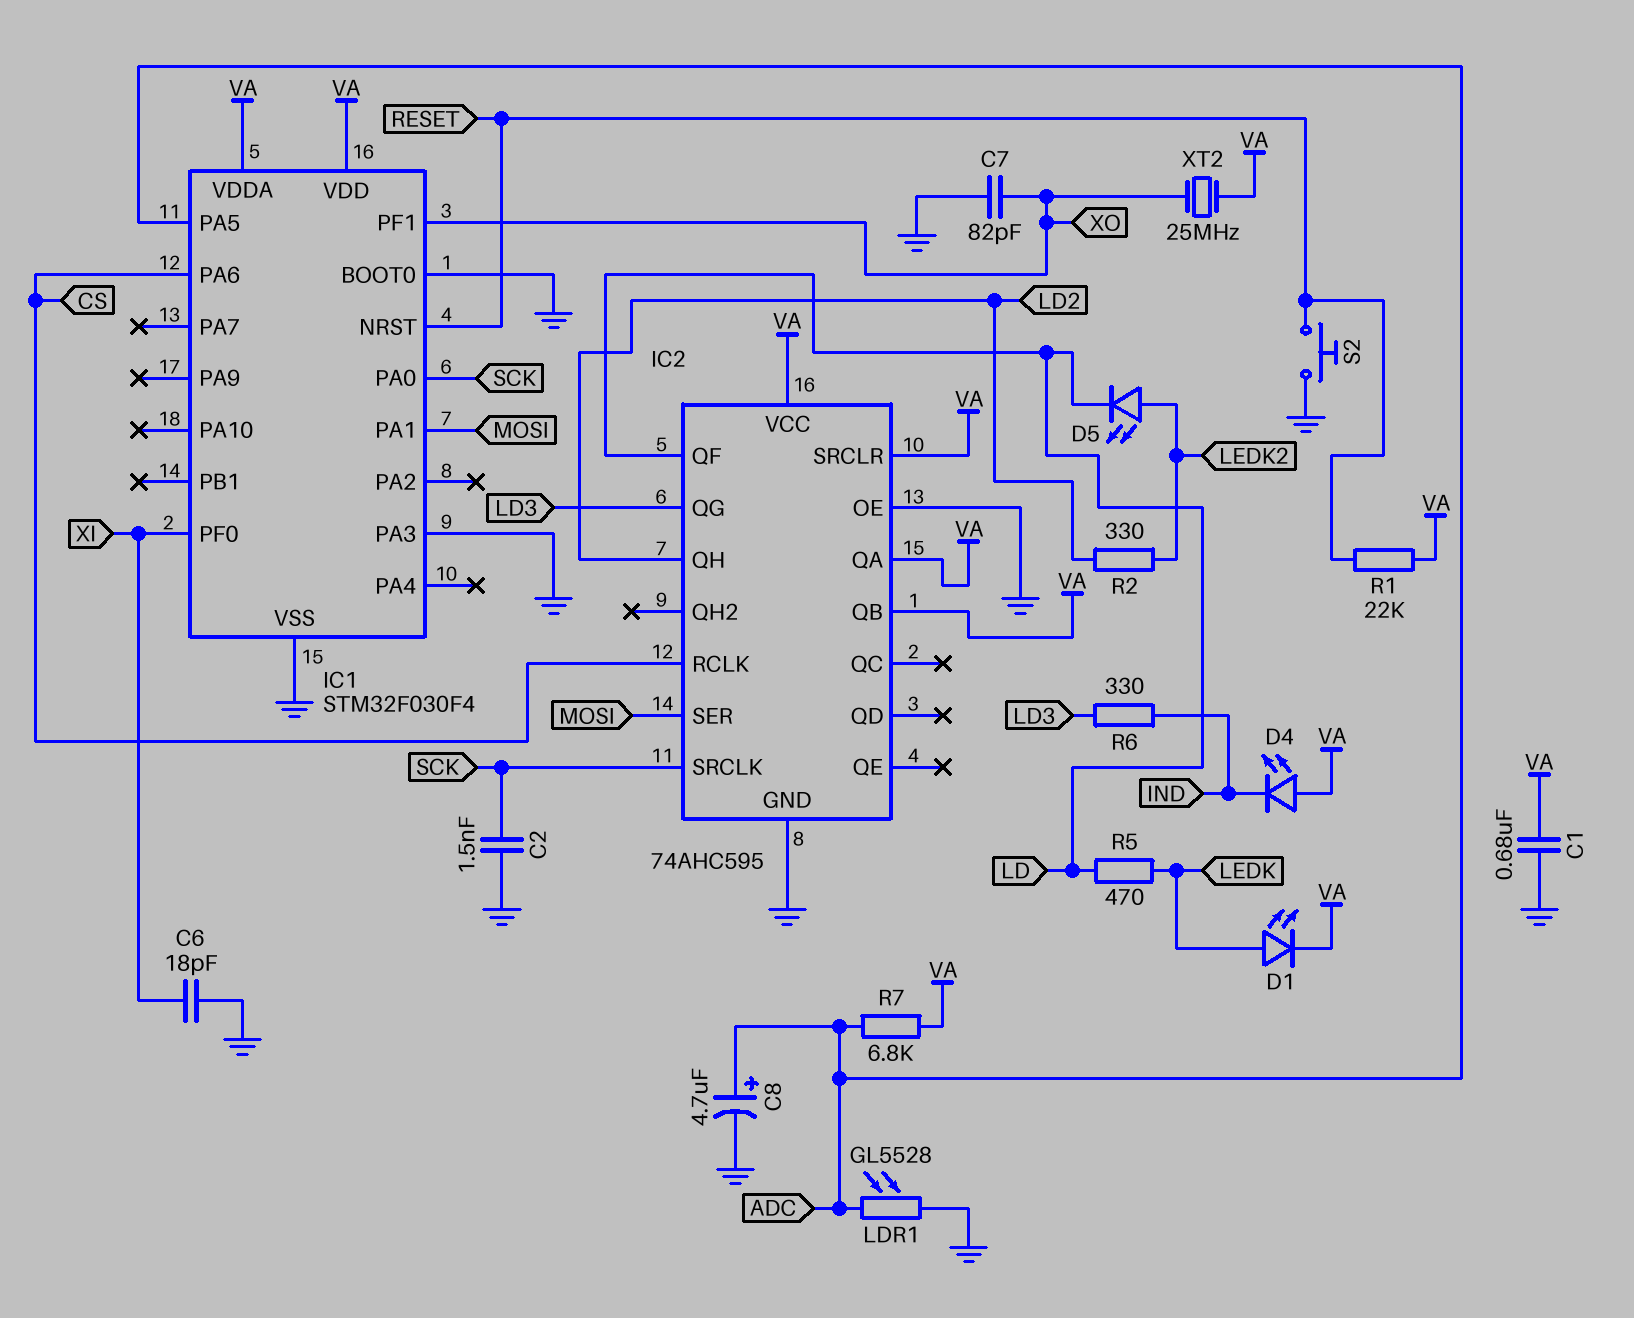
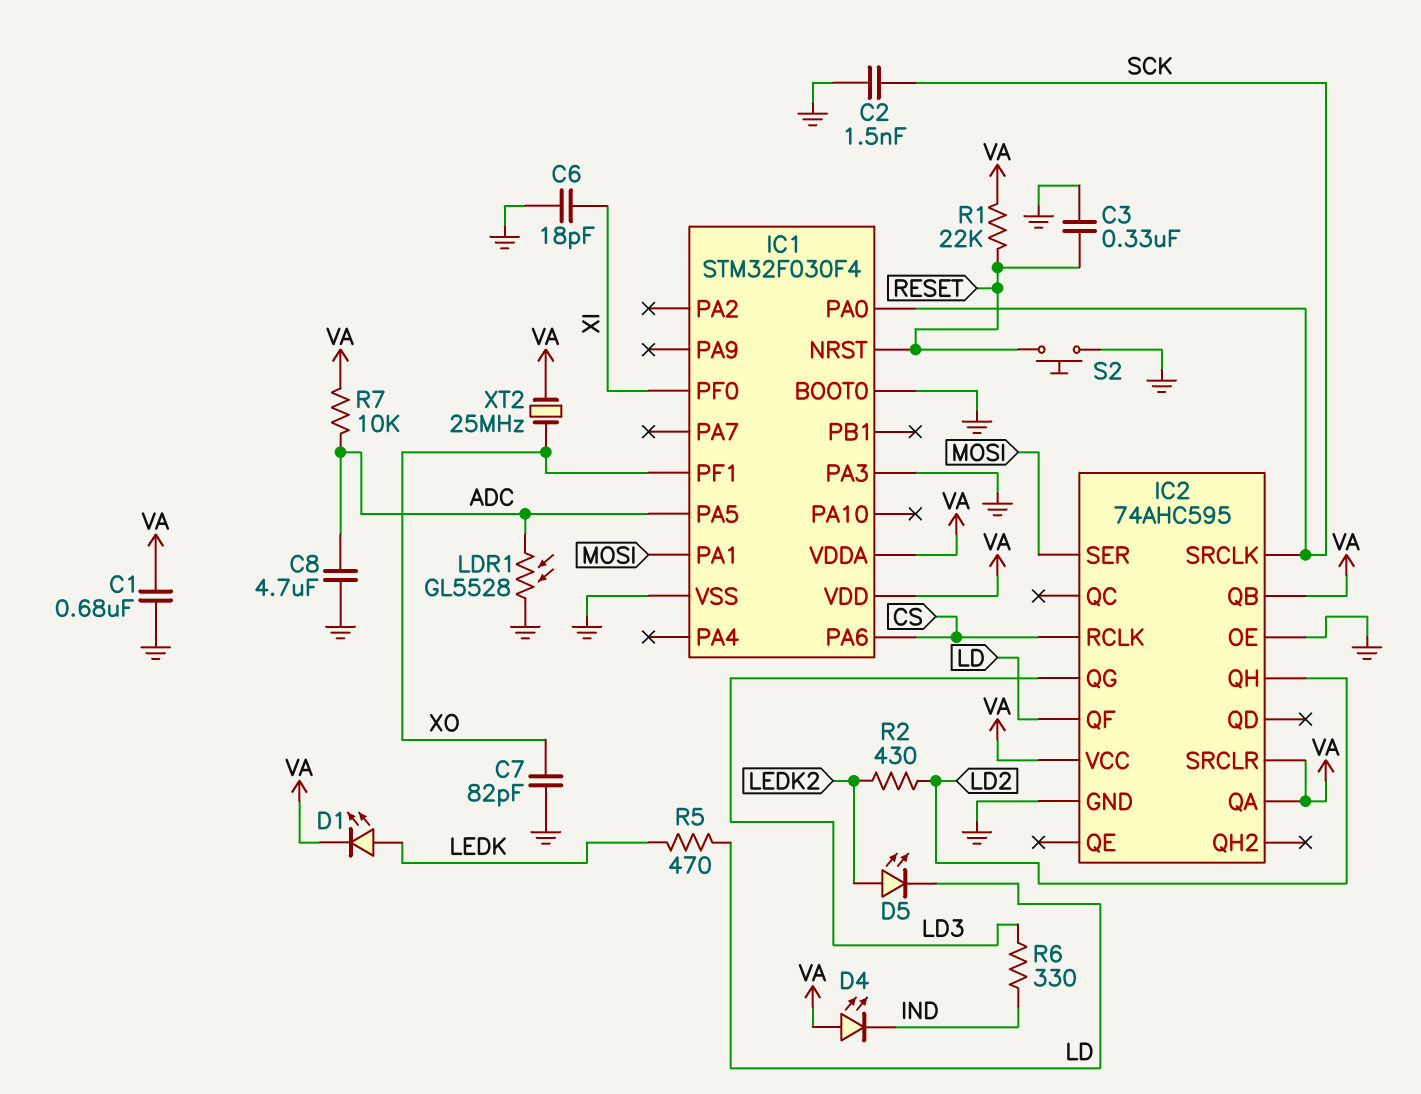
C3: none -> 330nF (GND, RESET)
C8: 4.7uF (plus ADC, minus GND) -> 4.7uF (ADC, GND)
R2: 330 (LD2, LEDK2) -> 430 (LD2, LEDK2)
R7: 6.8k (ADC, VA) -> 10k (ADC, VA)

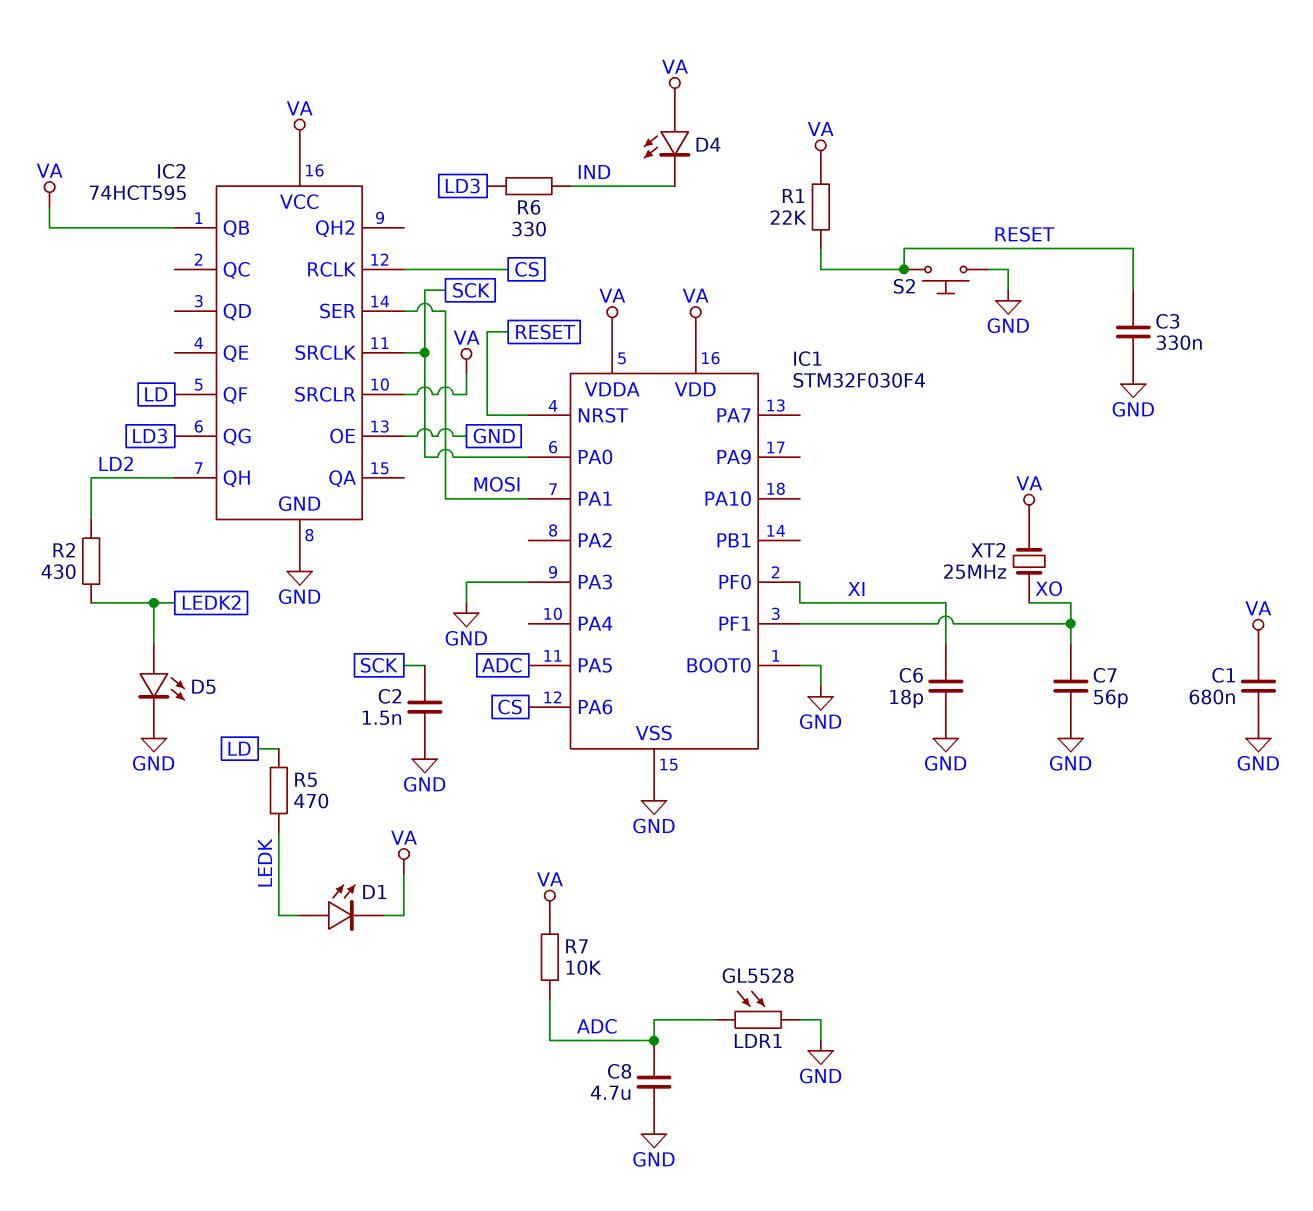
C7: 82pF (GND, XO) -> 56pF (GND, XO)
D5: LED (A LEDK2, K LD) -> LED (A LEDK2, K GND)
IC2: 74AHC595 -> 74HCT595
IC2 pin QA: VA -> none

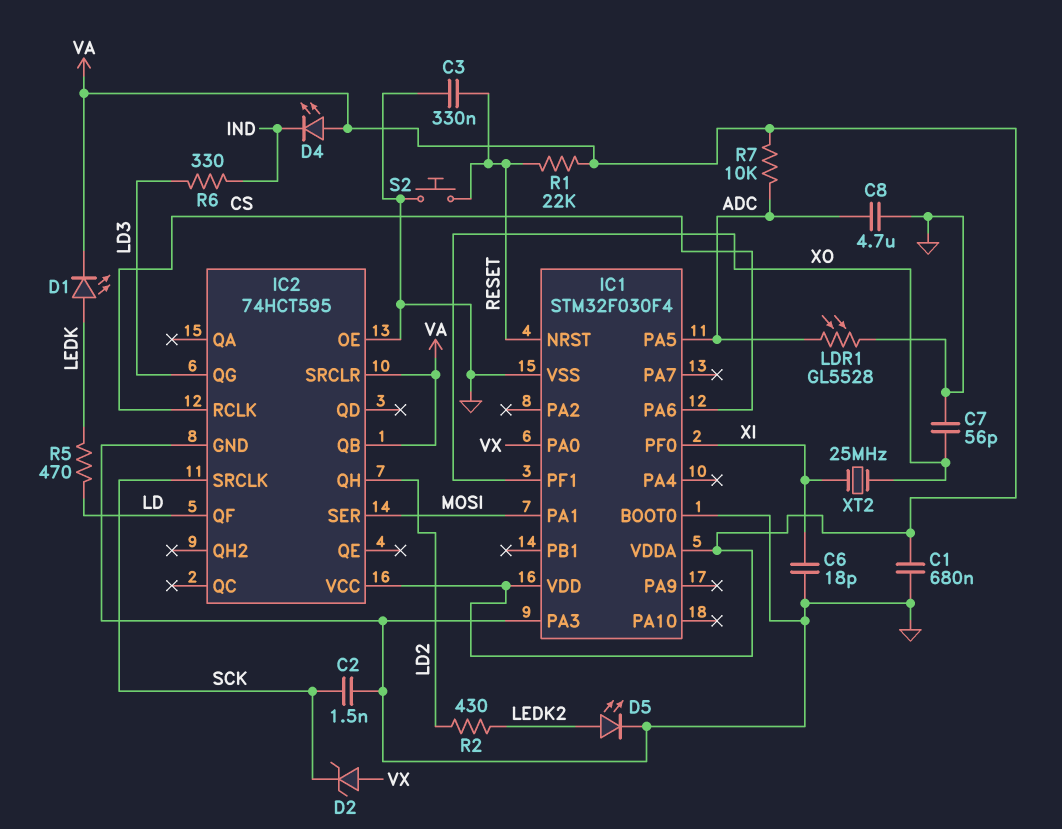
D2: none -> zener (A VX, K SCK)
IC1 pin PA0: SCK -> VX
XT2: 25MHz (VA, XO) -> 25MHz (XI, XO)

